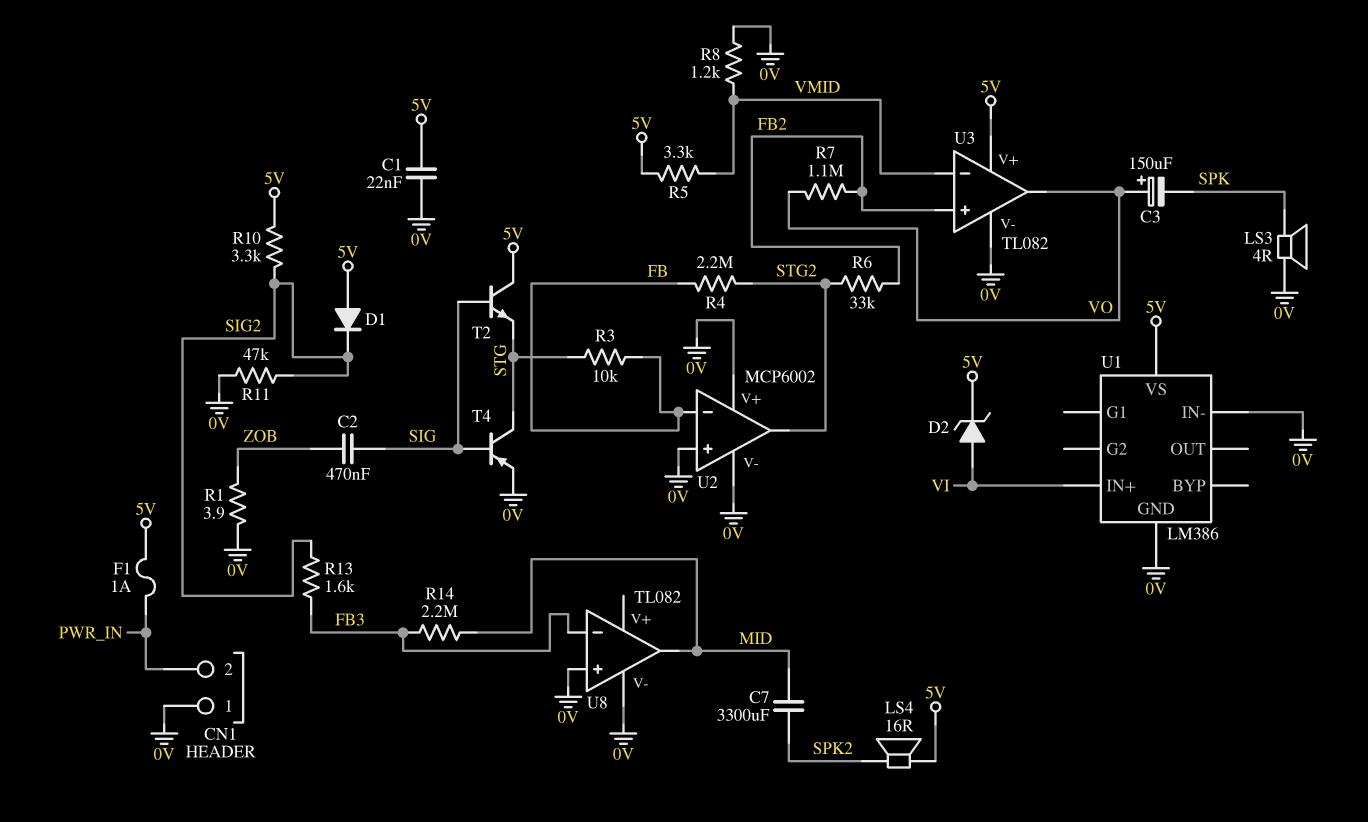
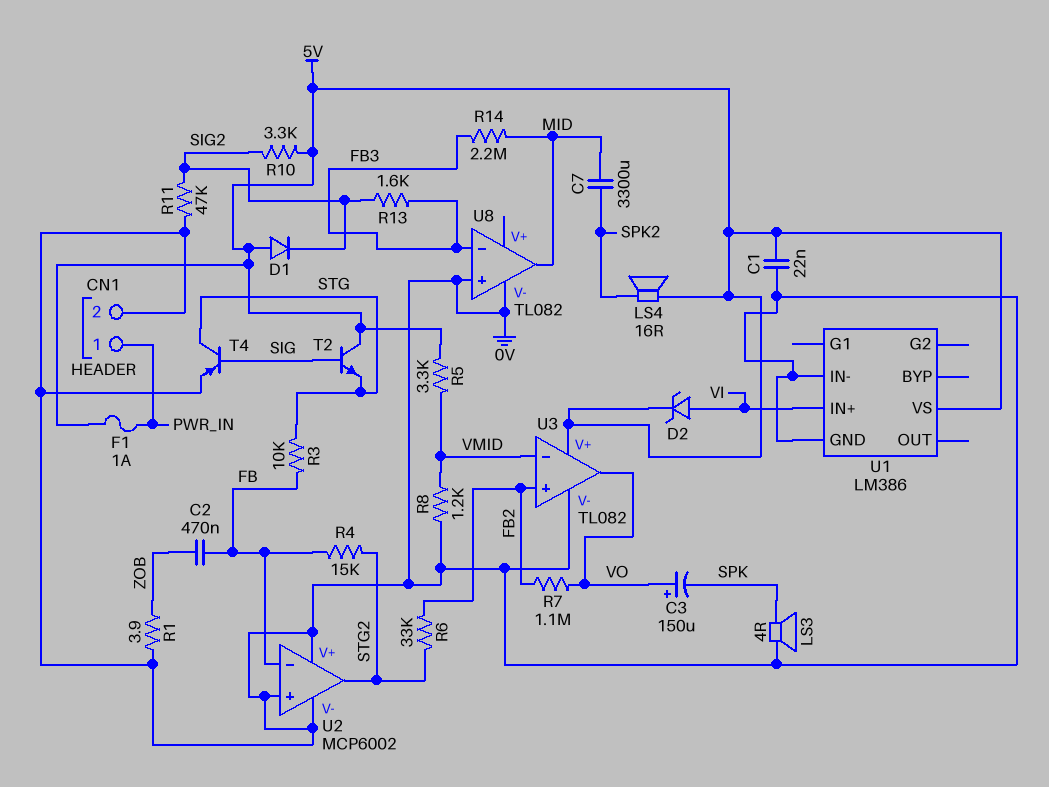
C2: 470nF (SIG, ZOB) -> 470nF (FB, ZOB)
CN1 pin 1: 0V -> PWR_IN
CN1 pin 2: PWR_IN -> 0V
R4: 2.2M (FB, STG2) -> 15k (FB, STG2)

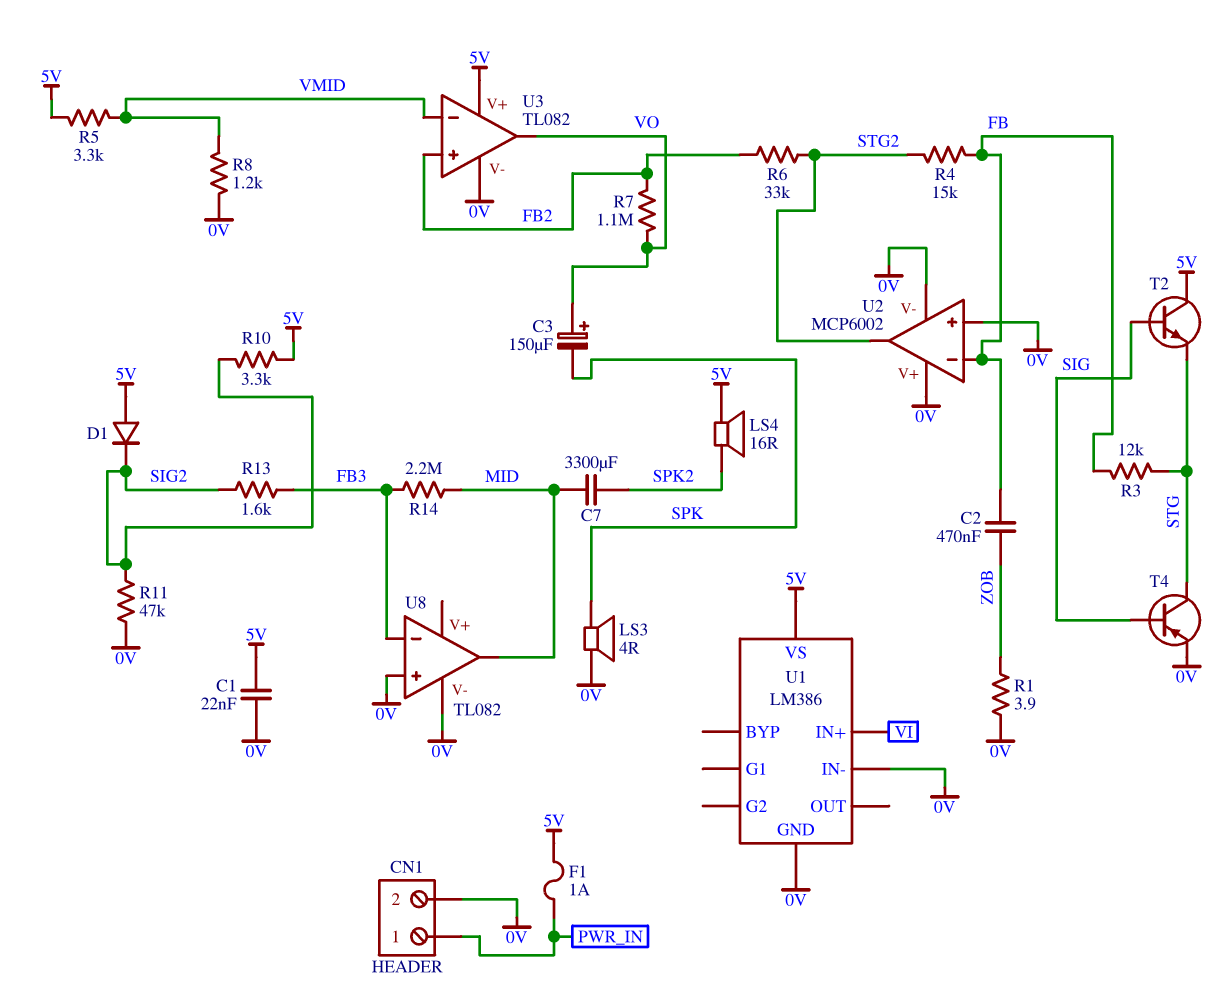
D2: zener (A VI, K 5V) -> none
R3: 10k (FB, STG) -> 12k (FB, STG)

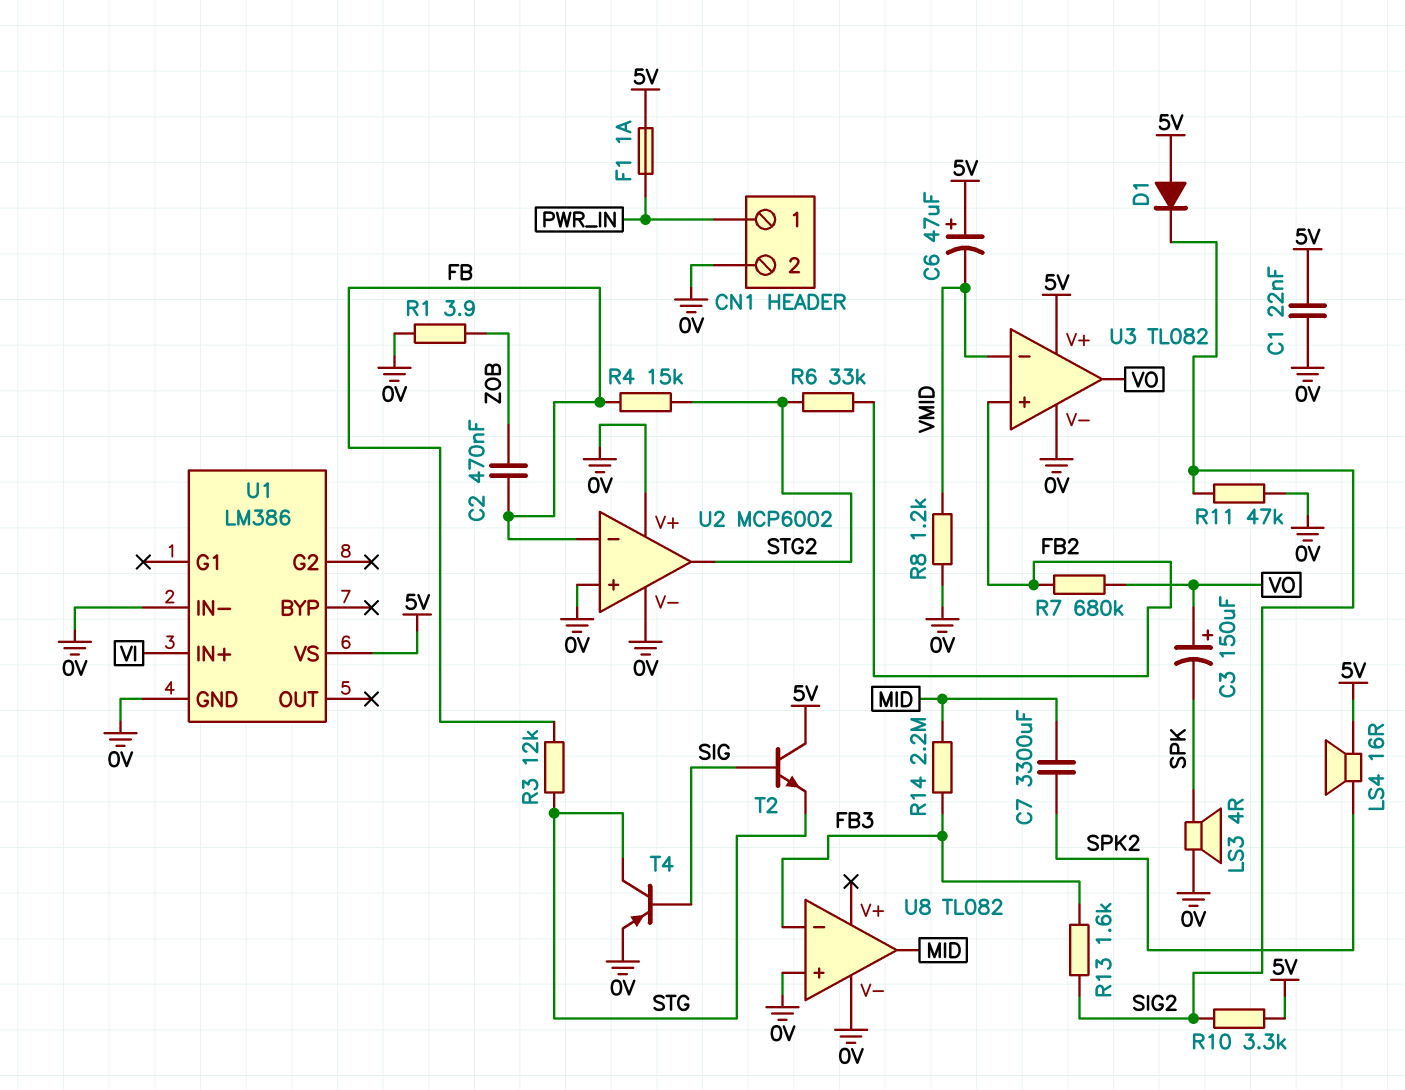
C6: none -> 47uF (plus 5V, minus VMID)
R5: 3.3k (5V, VMID) -> none
R7: 1.1M (FB2, VO) -> 680k (FB2, VO)

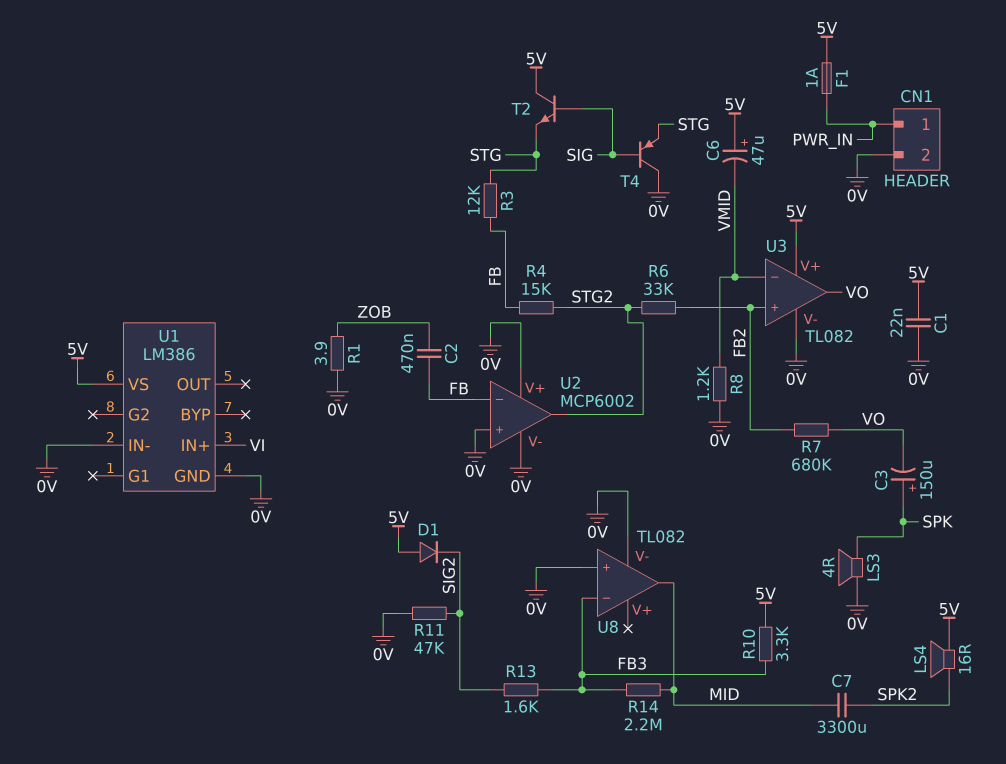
C3: 150uF (plus VO, minus SPK) -> 150uF (plus SPK, minus VO)
R10: 3.3k (5V, SIG2) -> 3.3k (5V, FB3)
T4: PNP (B SIG, C STG, E 0V) -> PNP (B SIG, C 0V, E STG)

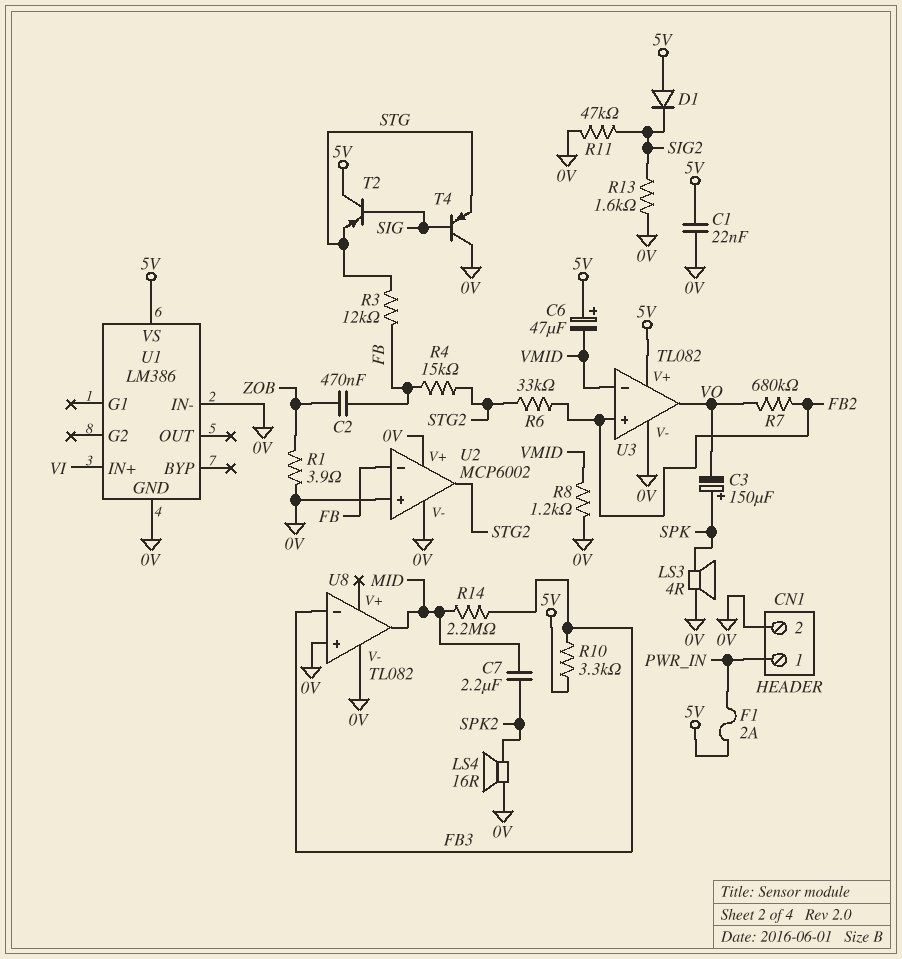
C7: 3300uF (MID, SPK2) -> 2.2uF (MID, SPK2)
F1: 1A (5V, PWR_IN) -> 2A (5V, PWR_IN)
LS4: speaker 16R (5V, SPK2) -> speaker 16R (0V, SPK2)
R13: 1.6k (FB3, SIG2) -> 1.6k (0V, SIG2)
T2: NPN (B SIG, C 5V, E STG) -> PNP (B SIG, C 5V, E STG)

